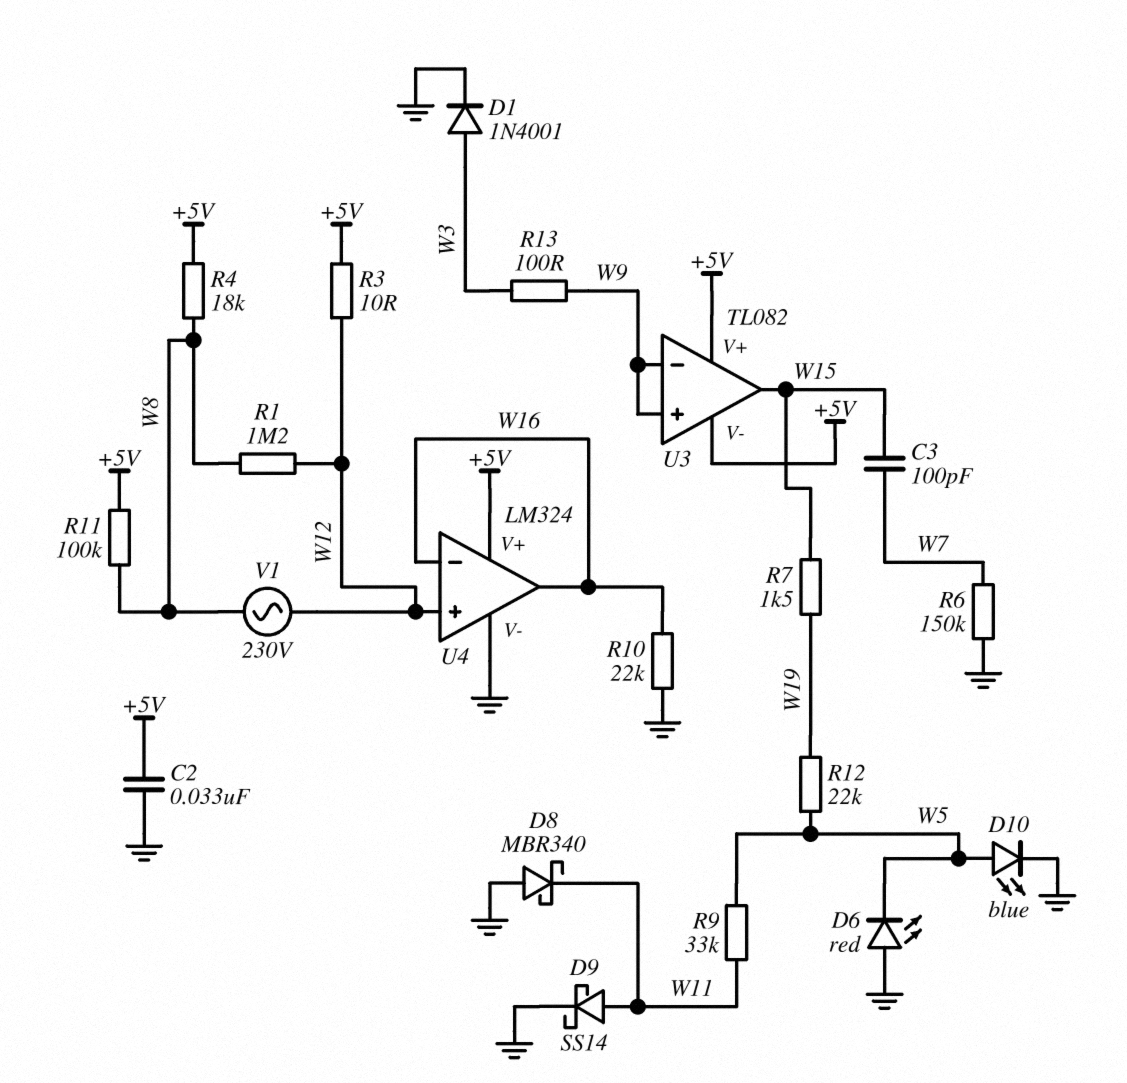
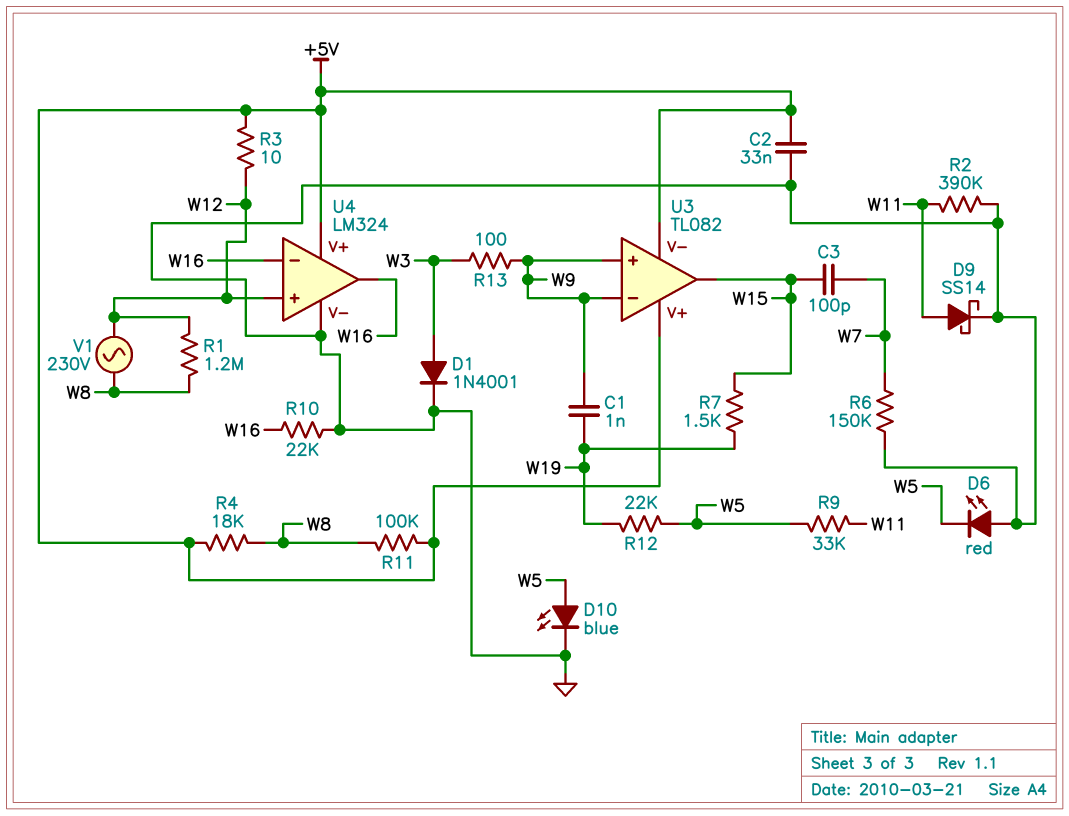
C1: none -> 1nF (W9, W19)
D8: schottky MBR340 (A GND, K W11) -> none
R2: none -> 390k (GND, W11)

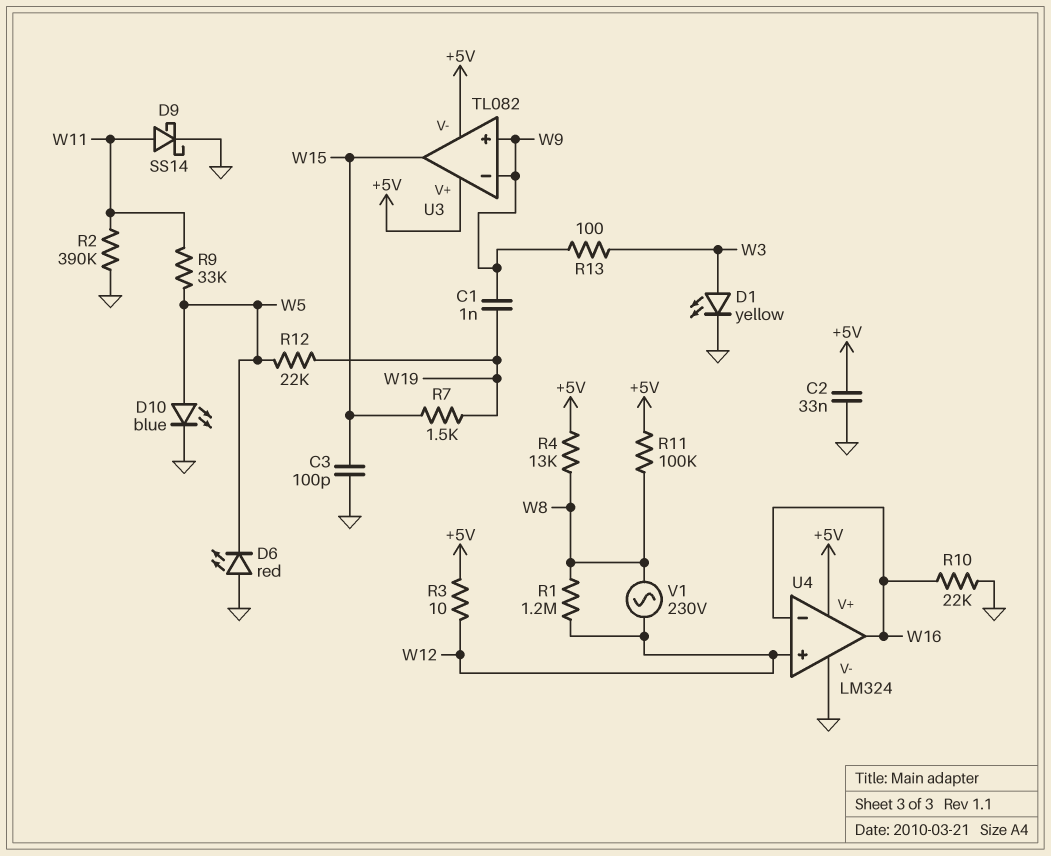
C3: 100pF (W7, W15) -> 100pF (GND, W15)
D1: diode 1N4001 (A W3, K GND) -> LED yellow (A W3, K GND)
R4: 18k (+5V, W8) -> 13k (+5V, W8)
R6: 150k (GND, W7) -> none

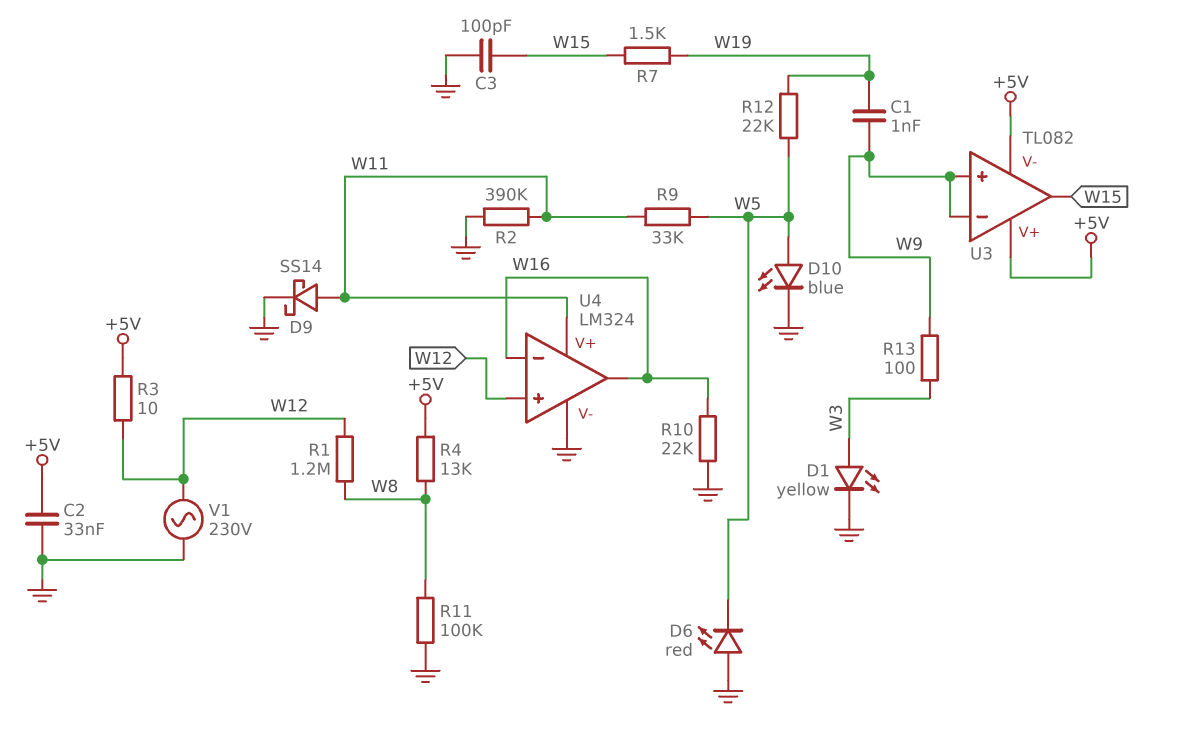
R11: 100k (+5V, W8) -> 100k (GND, W8)
U4 pin V+: +5V -> W11
V1: AC 230V (W8, W12) -> AC 230V (GND, W12)

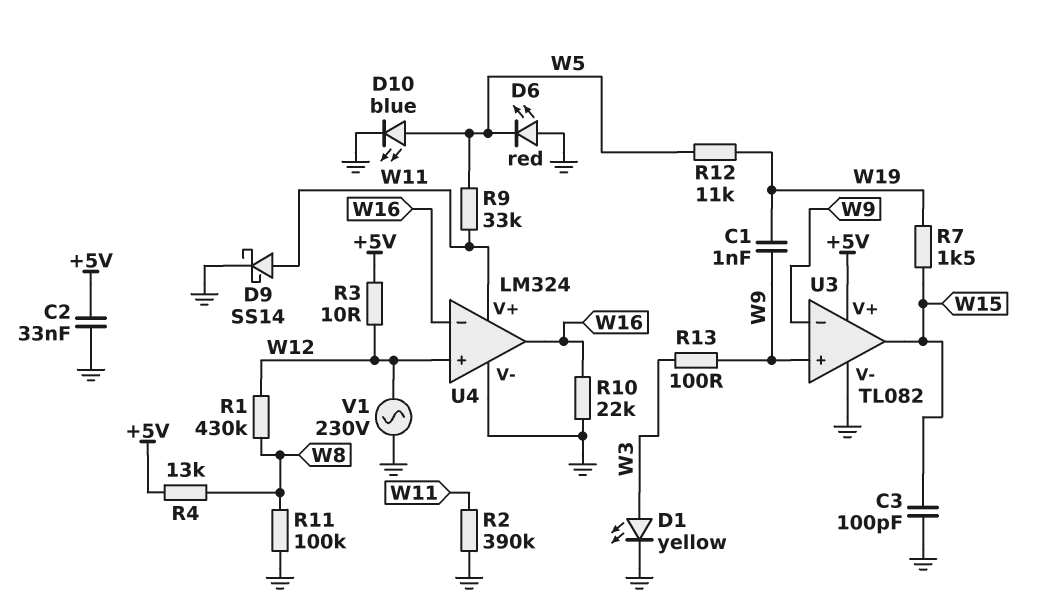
R1: 1.2M (W8, W12) -> 430k (W8, W12)
R12: 22k (W5, W19) -> 11k (W5, W19)
U3 pin V-: +5V -> GND

